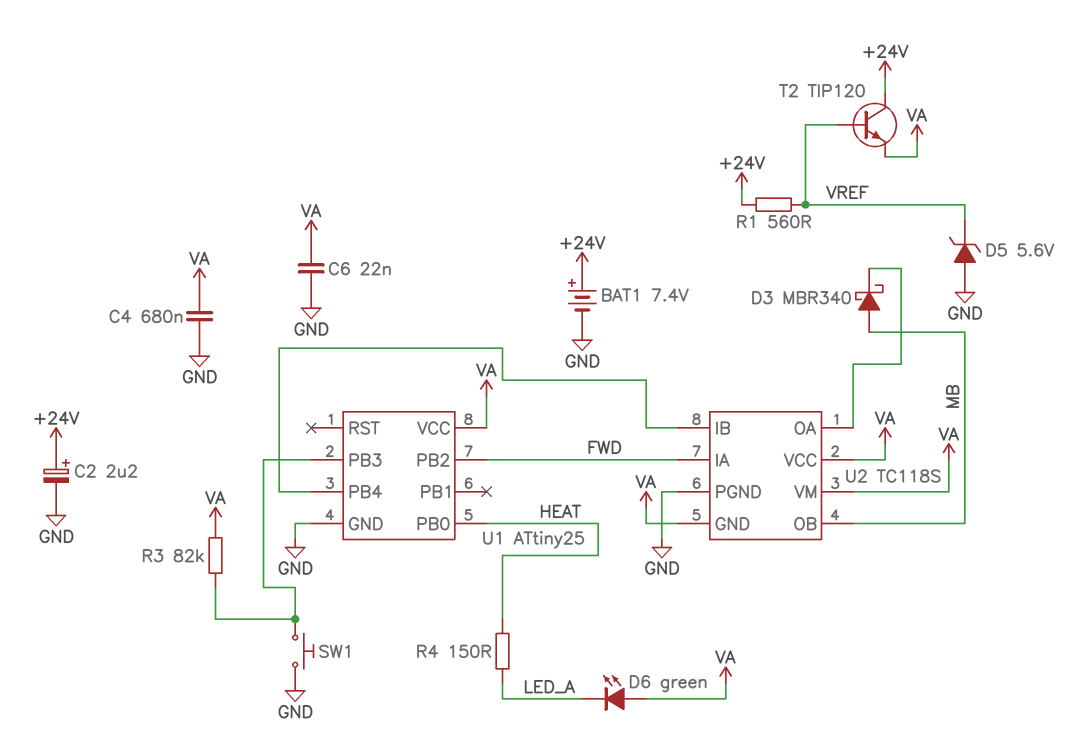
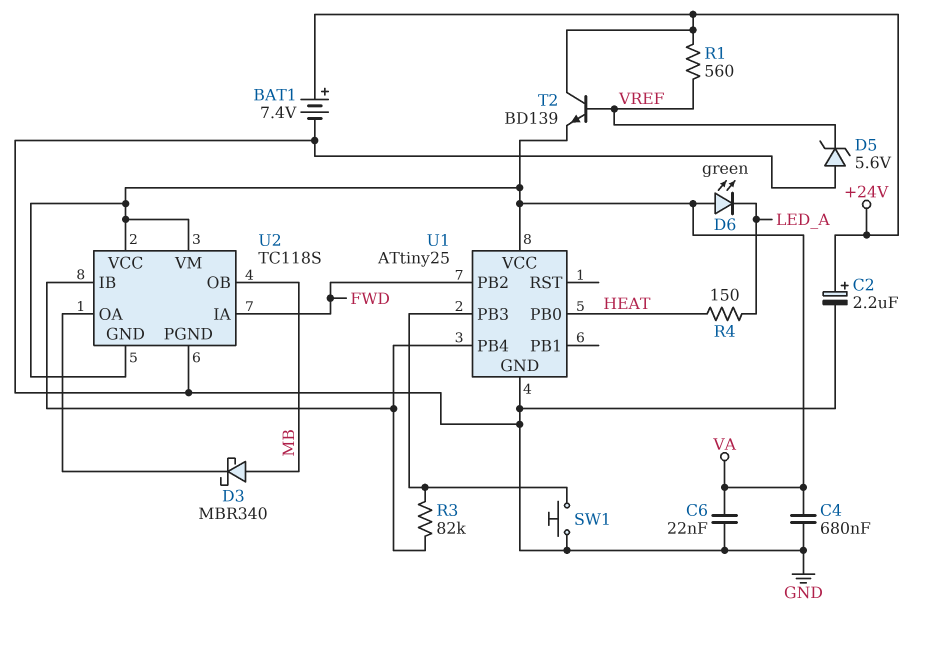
R3: 82k (U1/PB3, VA) -> 82k (U1/PB3, U1/PB4)
T2: NPN TIP120 (B VREF, C +24V, E VA) -> NPN BD139 (B VREF, C +24V, E VA)

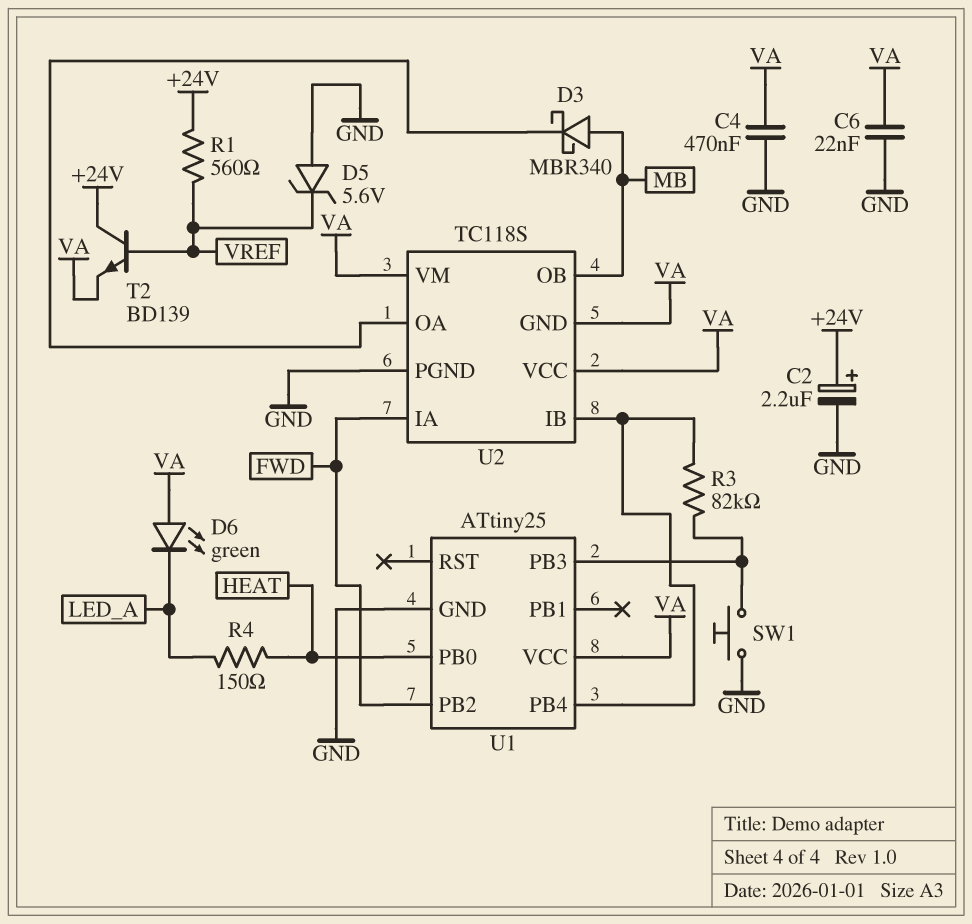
BAT1: 7.4V (plus +24V, minus GND) -> none
C4: 680nF (GND, VA) -> 470nF (GND, VA)

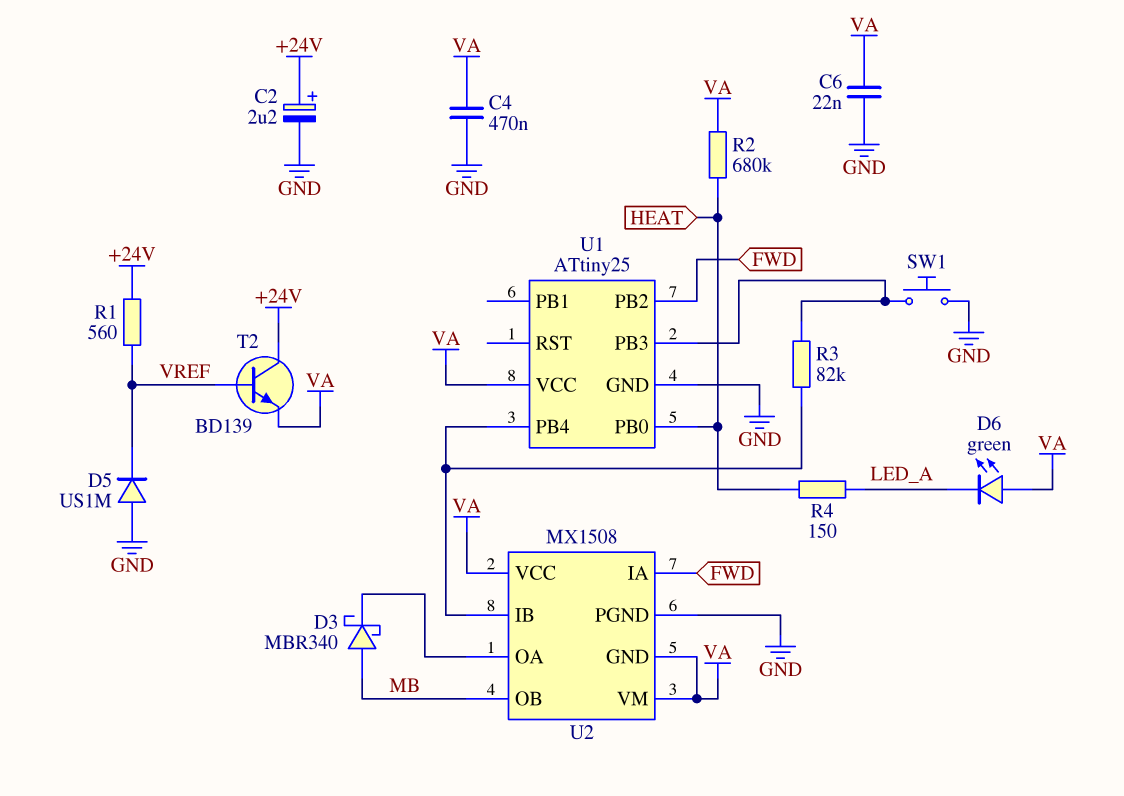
D5: zener 5.6V (A GND, K VREF) -> diode US1M (A GND, K VREF)
R2: none -> 680k (HEAT, VA)
U2: TC118S -> MX1508

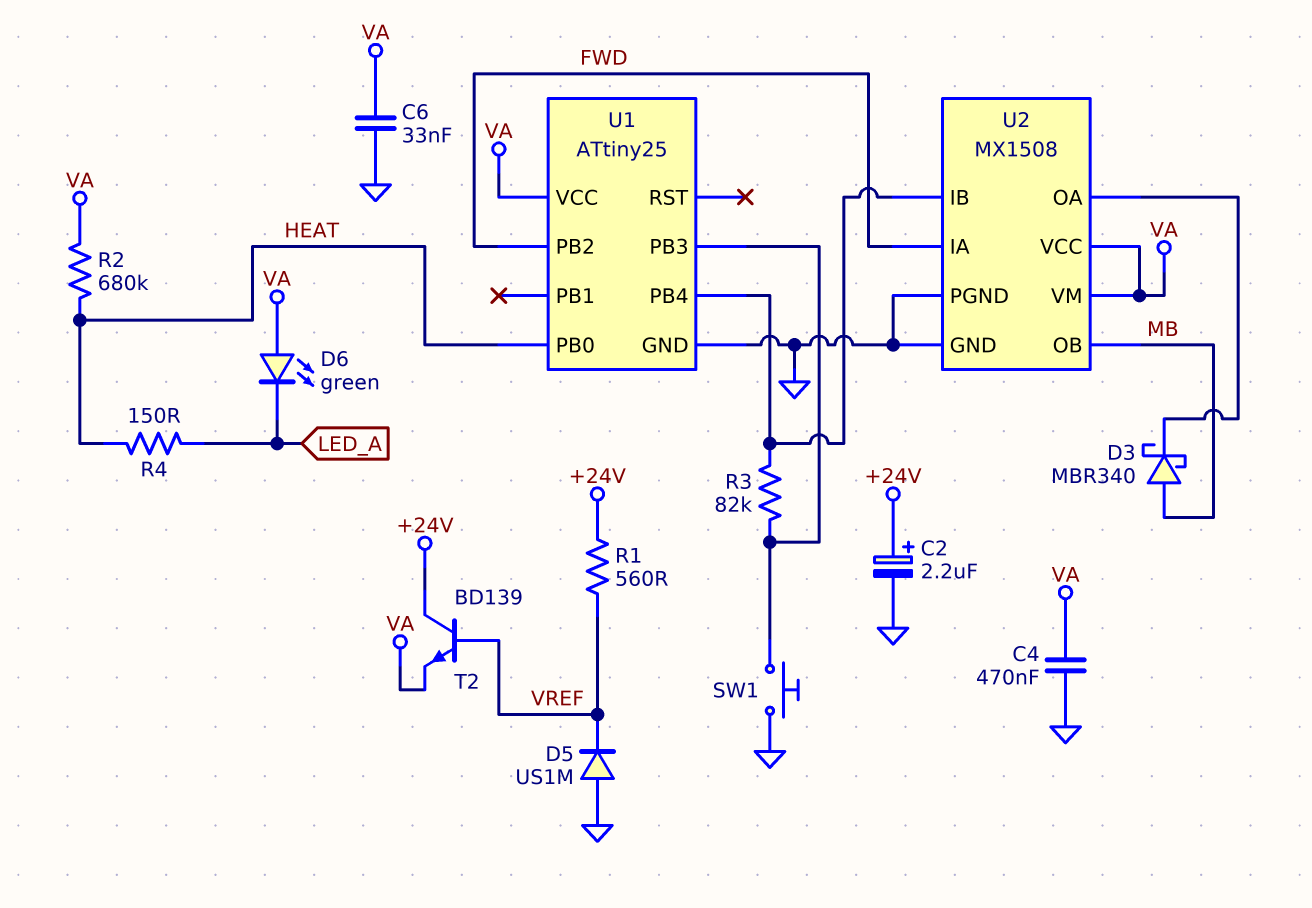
C6: 22nF (GND, VA) -> 33nF (GND, VA)
U2 pin GND: VA -> GND

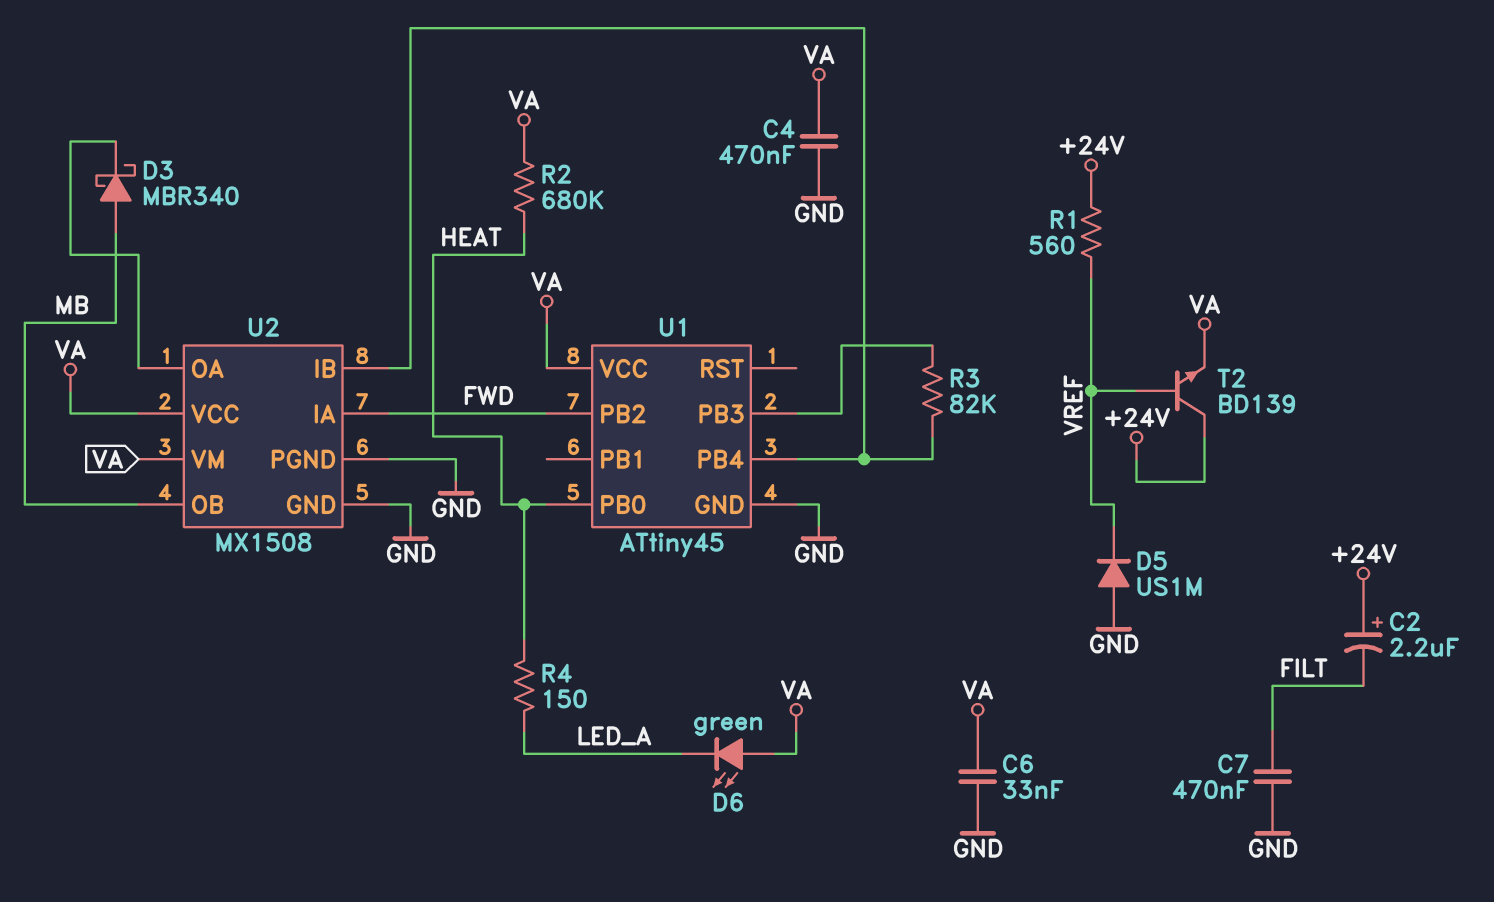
C2: 2.2uF (plus +24V, minus GND) -> 2.2uF (plus +24V, minus FILT)
C7: none -> 470nF (FILT, GND)
SW1: button (GND, U1/PB3) -> none
U1: ATtiny25 -> ATtiny45

